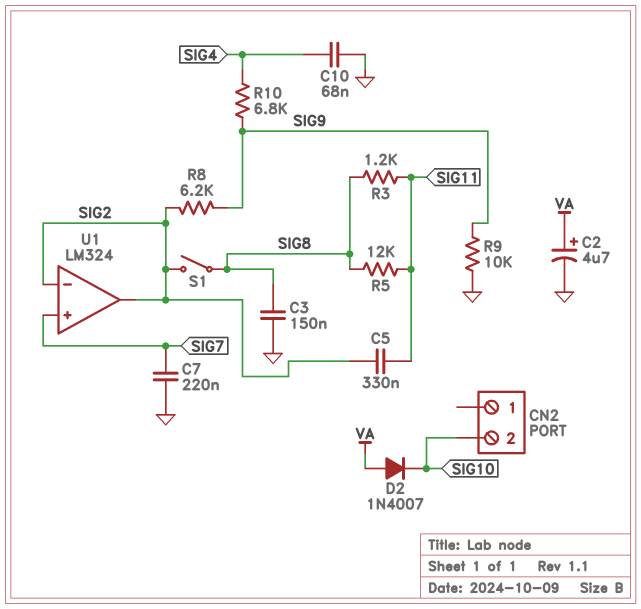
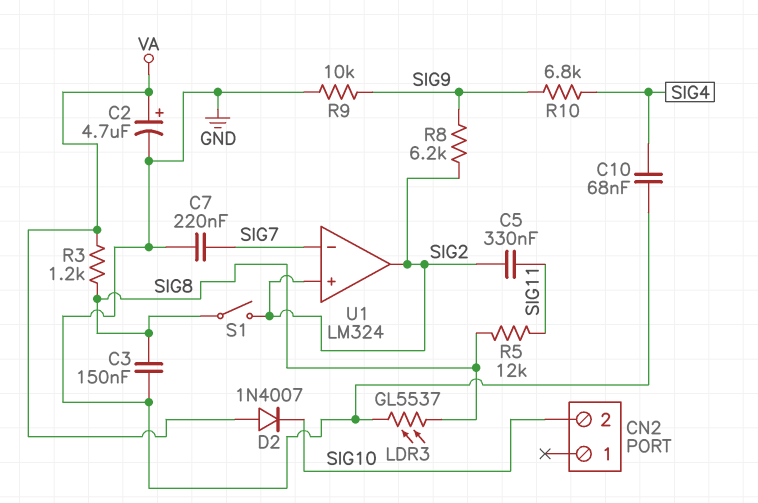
LDR3: none -> GL5537 (GND, SIG8)
R3: 1.2k (SIG8, SIG11) -> 1.2k (SIG8, VA)
U1 pin in+: SIG7 -> SIG2
U1 pin in-: SIG2 -> SIG7

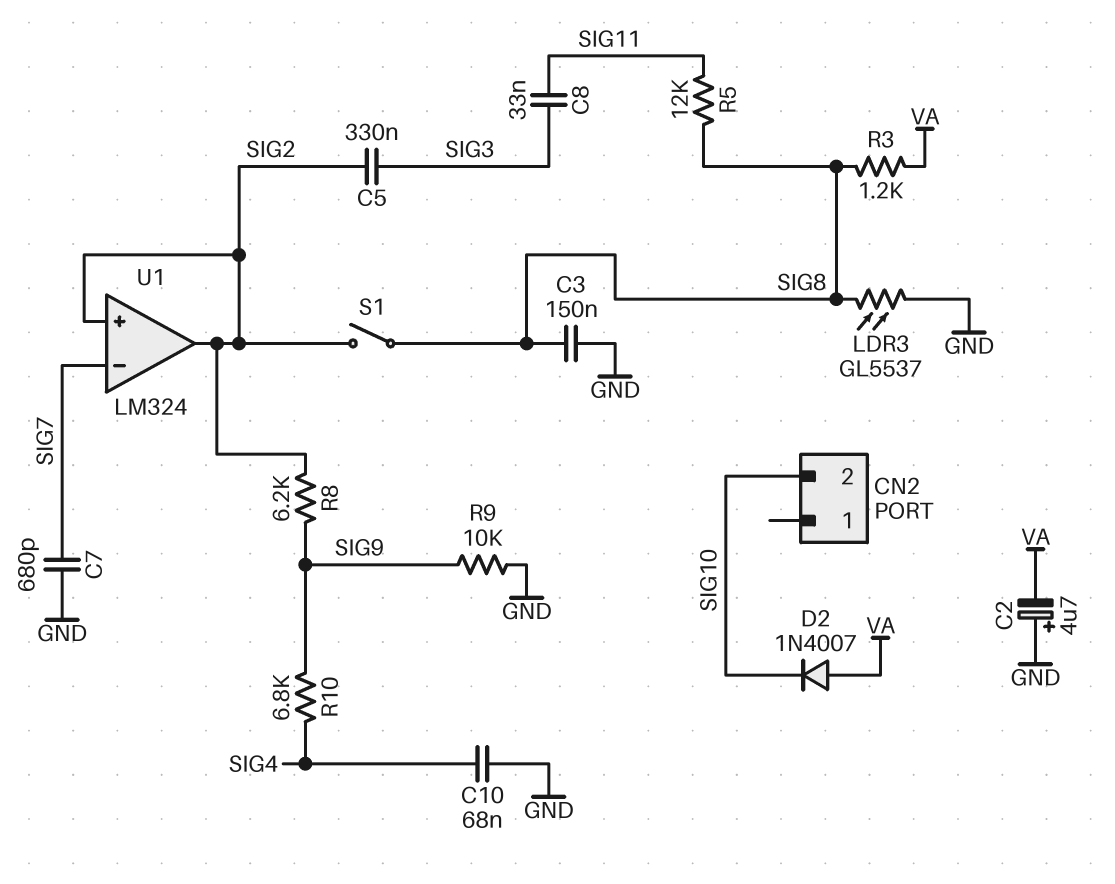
C2: 4.7uF (plus VA, minus GND) -> 4.7uF (plus GND, minus VA)
C5: 330nF (SIG2, SIG11) -> 330nF (SIG2, SIG3)
C7: 220nF (GND, SIG7) -> 680pF (GND, SIG7)
C8: none -> 33nF (SIG3, SIG11)

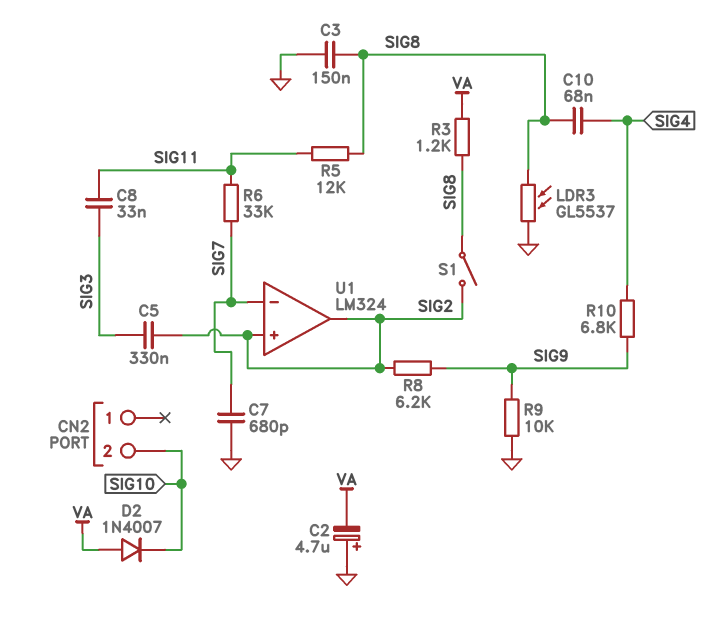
C10: 68nF (GND, SIG4) -> 68nF (SIG4, SIG8)
R6: none -> 33k (SIG7, SIG11)

